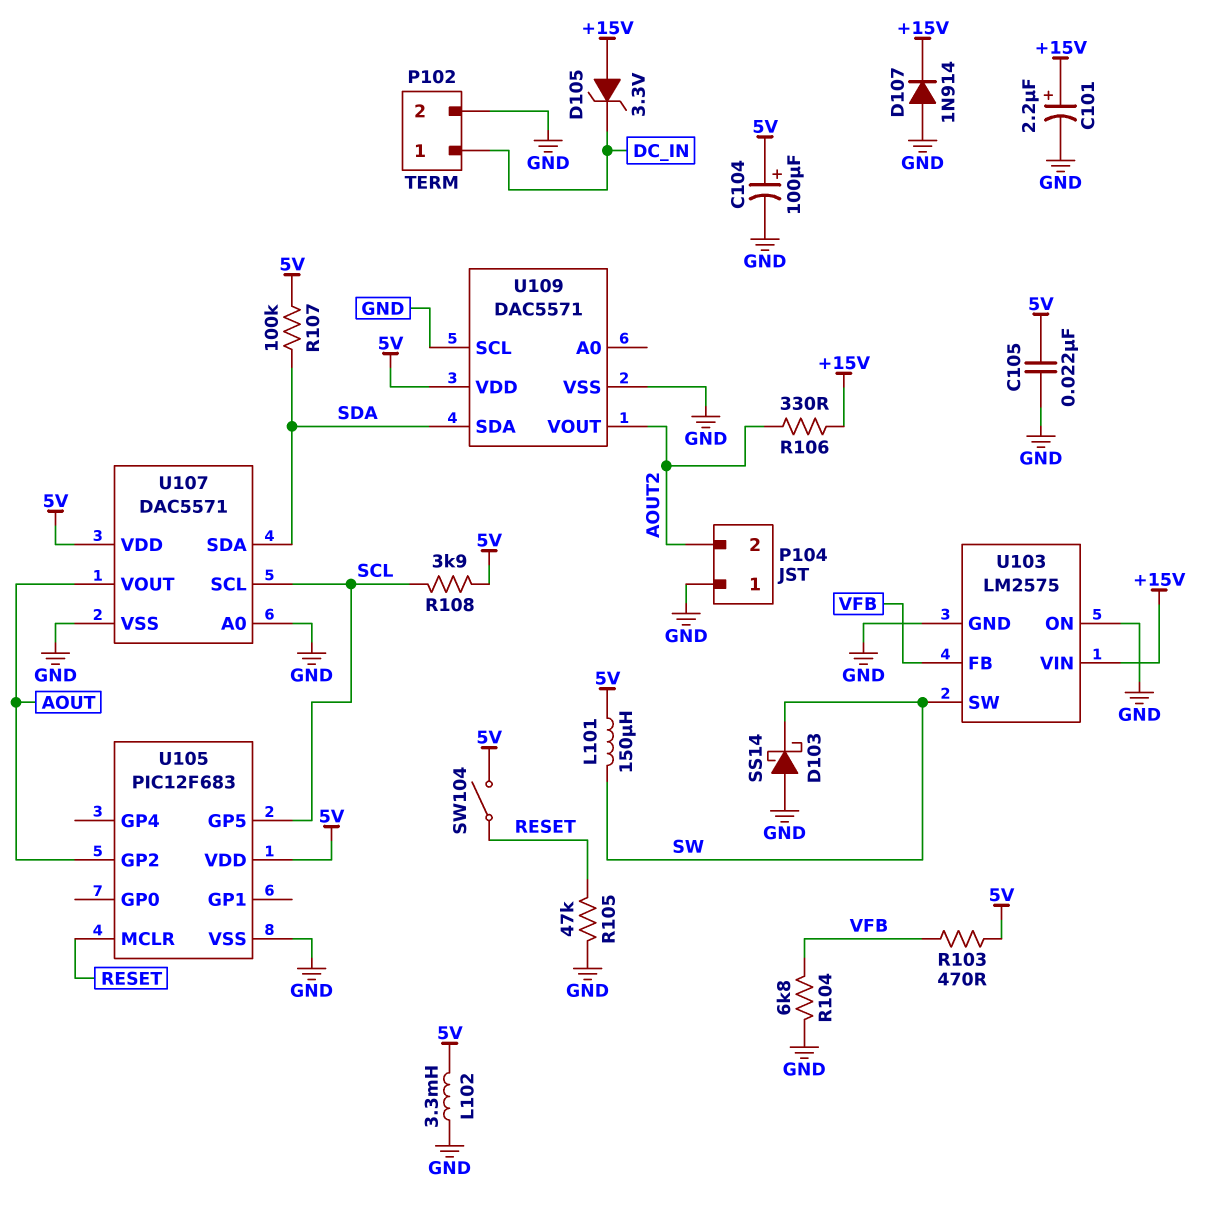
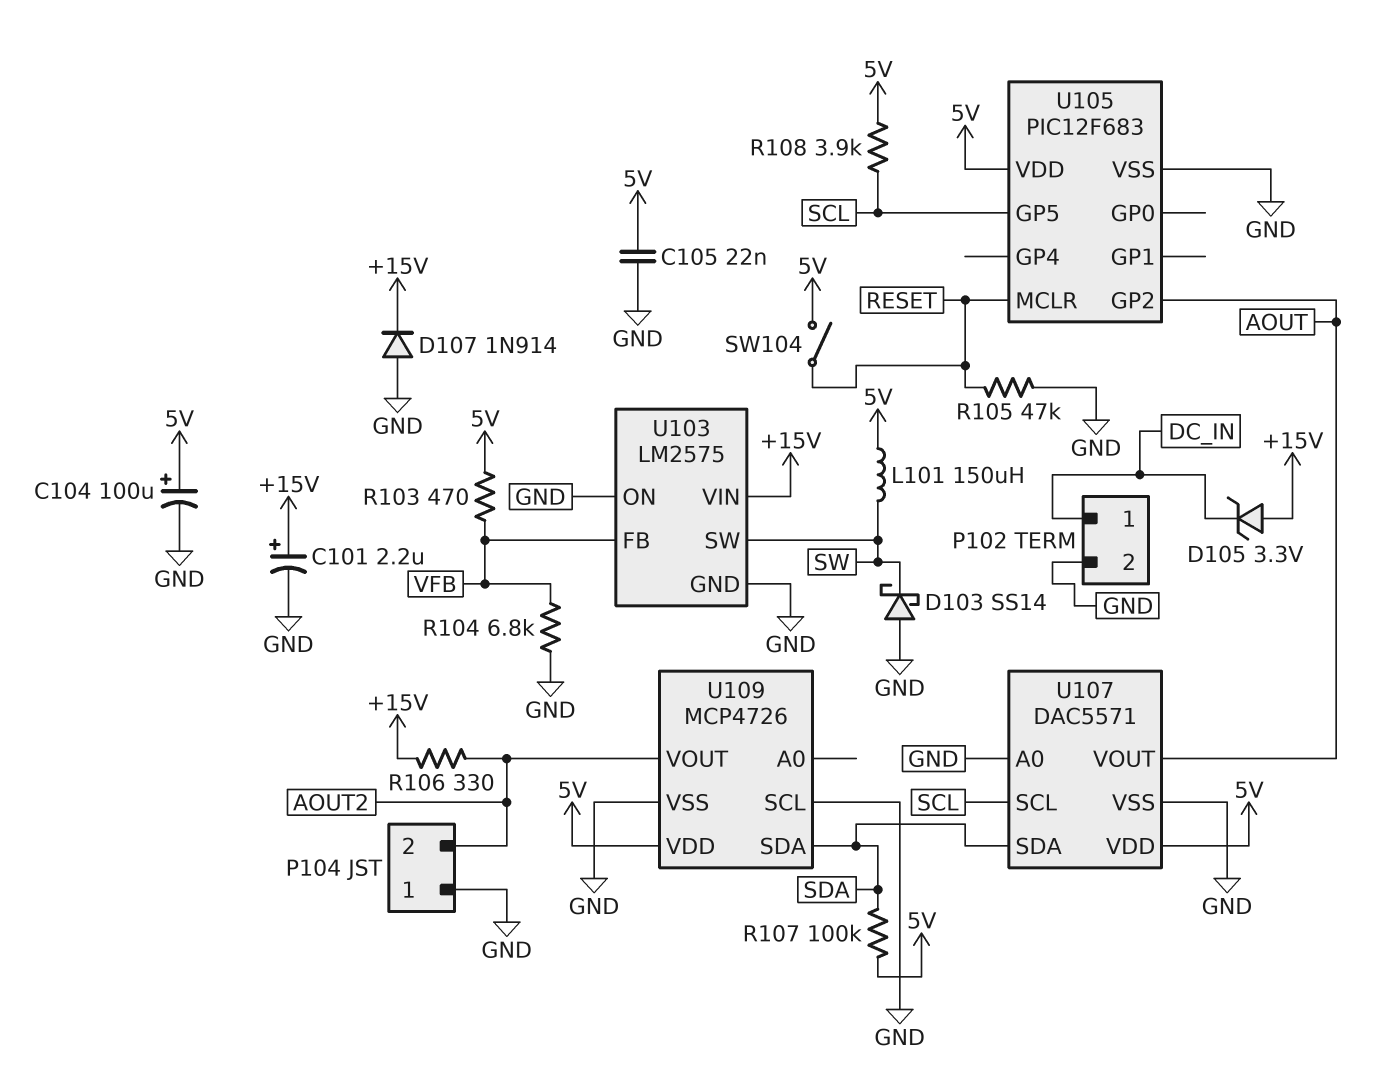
L102: 3.3mH (5V, GND) -> none
U109: DAC5571 -> MCP4726

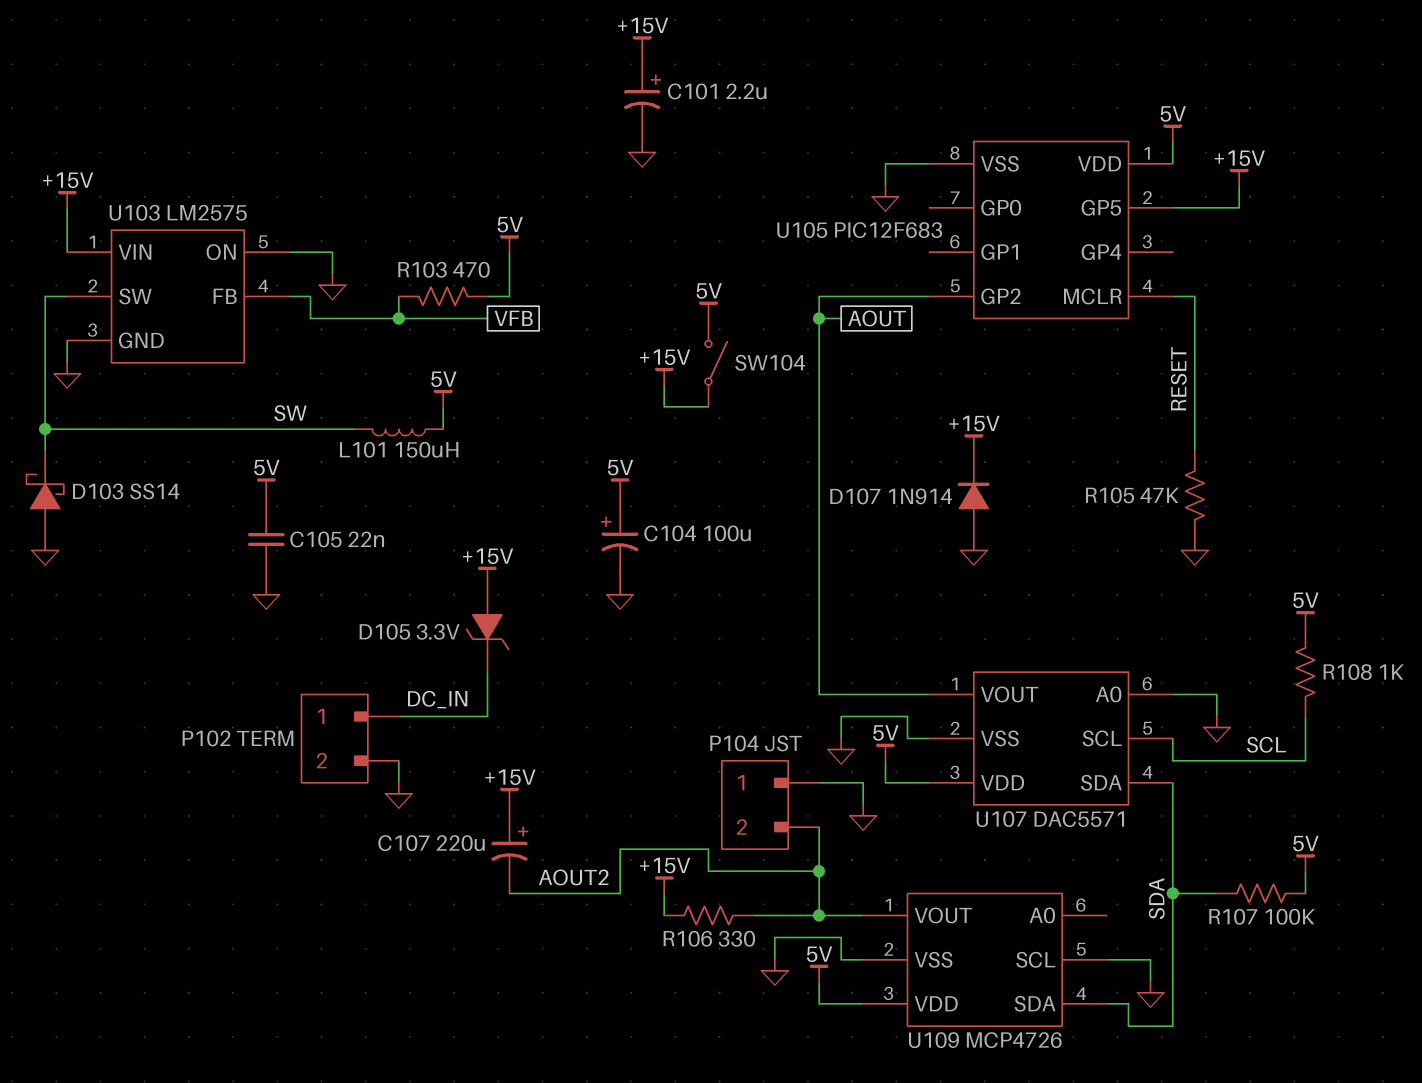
C107: none -> 220uF (plus +15V, minus AOUT2)
R104: 6.8k (GND, VFB) -> none
R108: 3.9k (5V, SCL) -> 1k (5V, SCL)
SW104: switch (5V, RESET) -> switch (+15V, 5V)
U105 pin GP5: SCL -> +15V

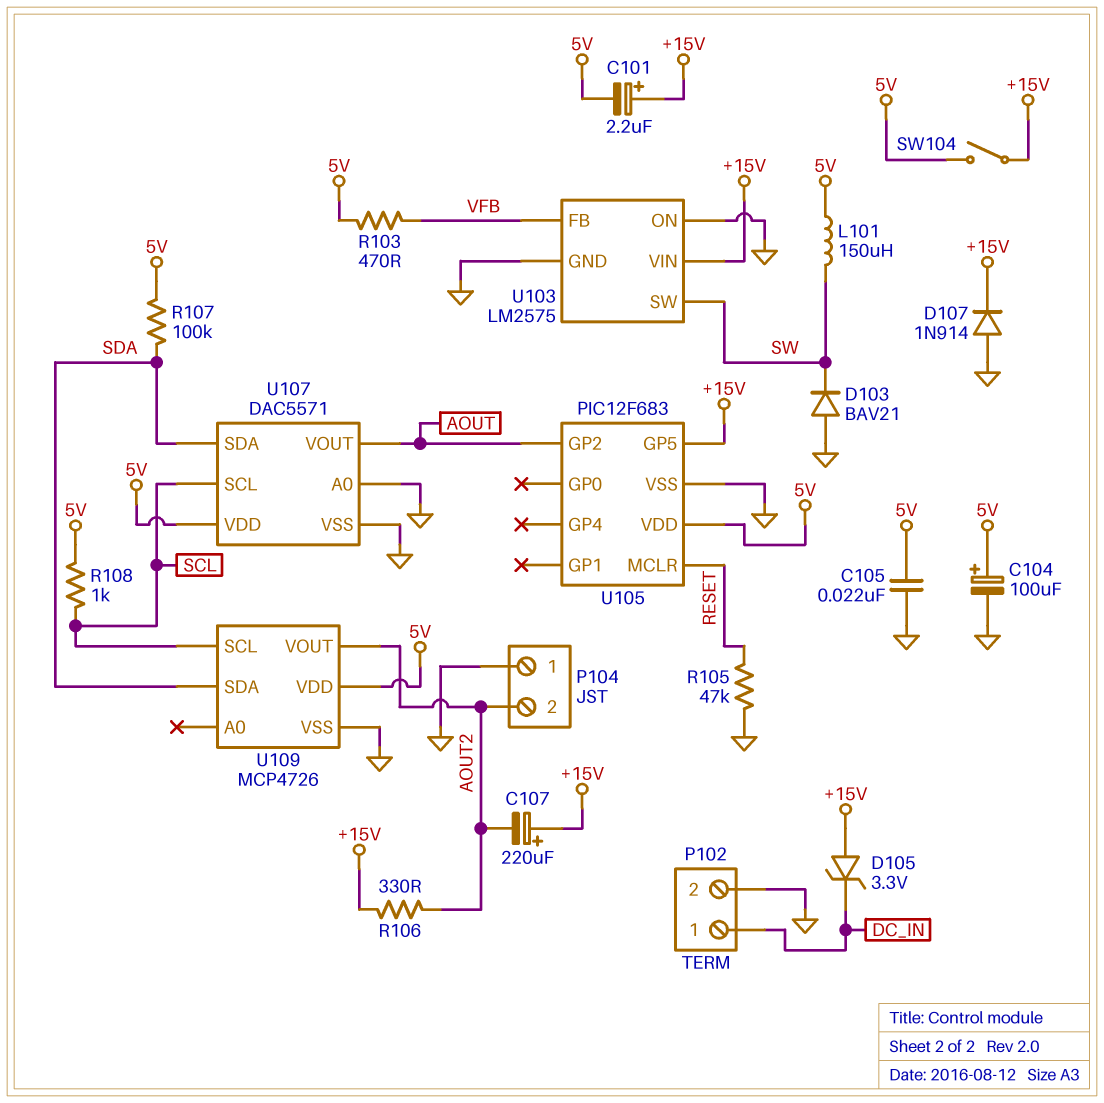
C101: 2.2uF (plus +15V, minus GND) -> 2.2uF (plus +15V, minus 5V)
D103: schottky SS14 (A GND, K SW) -> diode BAV21 (A GND, K SW)
U109 pin SCL: GND -> SCL

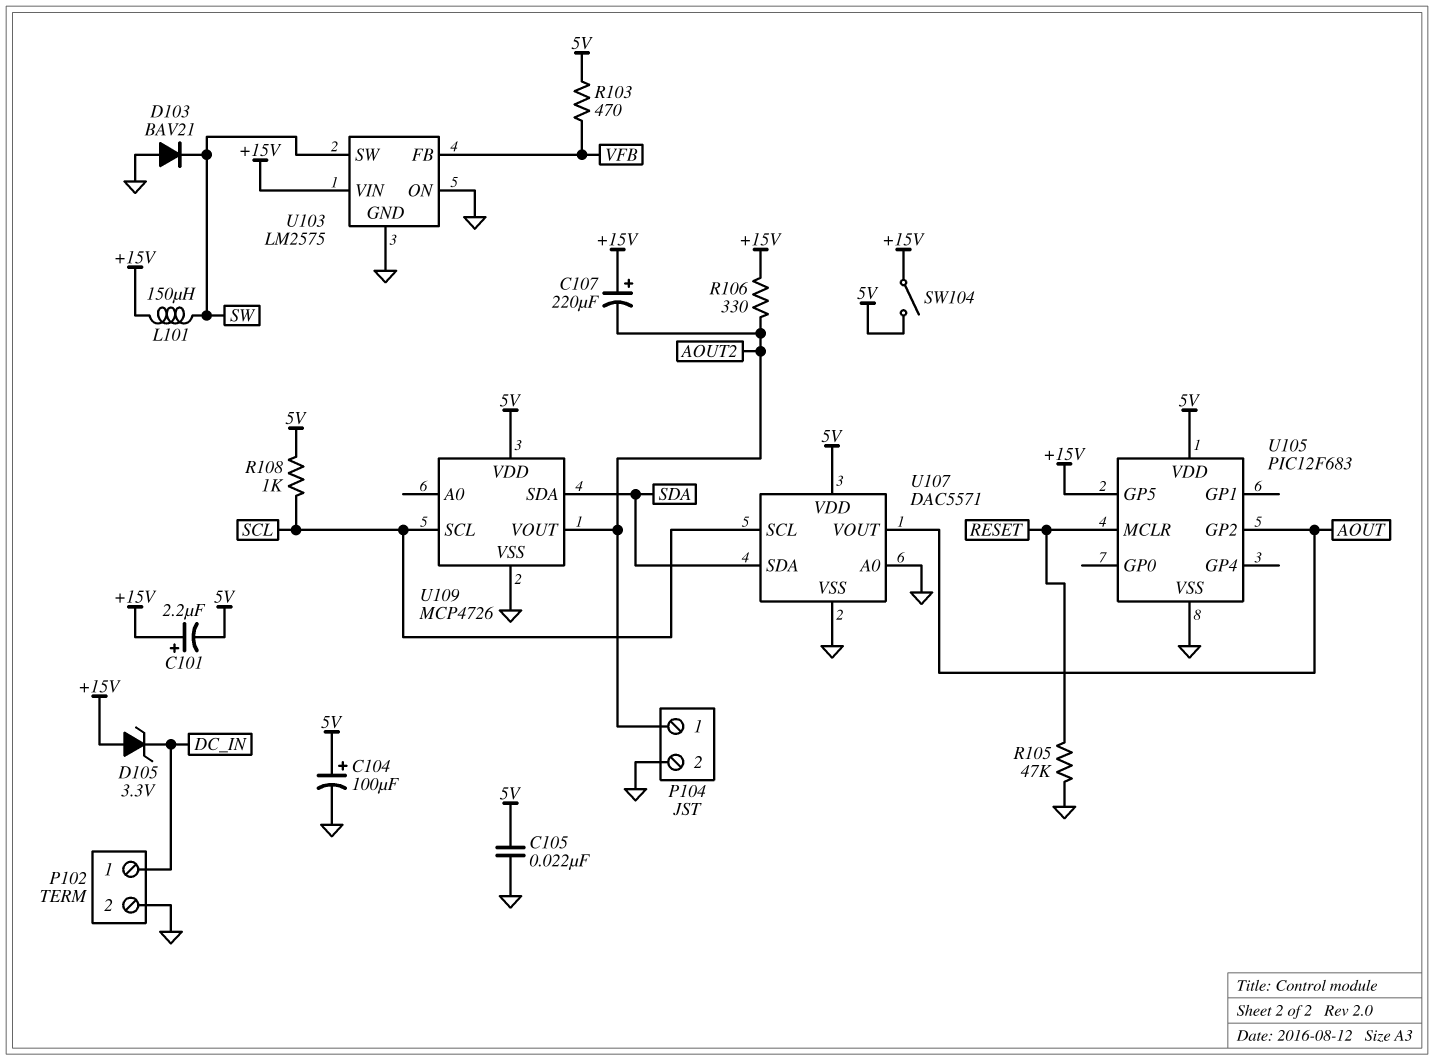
D107: diode 1N914 (A GND, K +15V) -> none
L101: 150uH (5V, SW) -> 150uH (+15V, SW)
P104 pin 1: GND -> AOUT2
P104 pin 2: AOUT2 -> GND
R107: 100k (5V, SDA) -> none

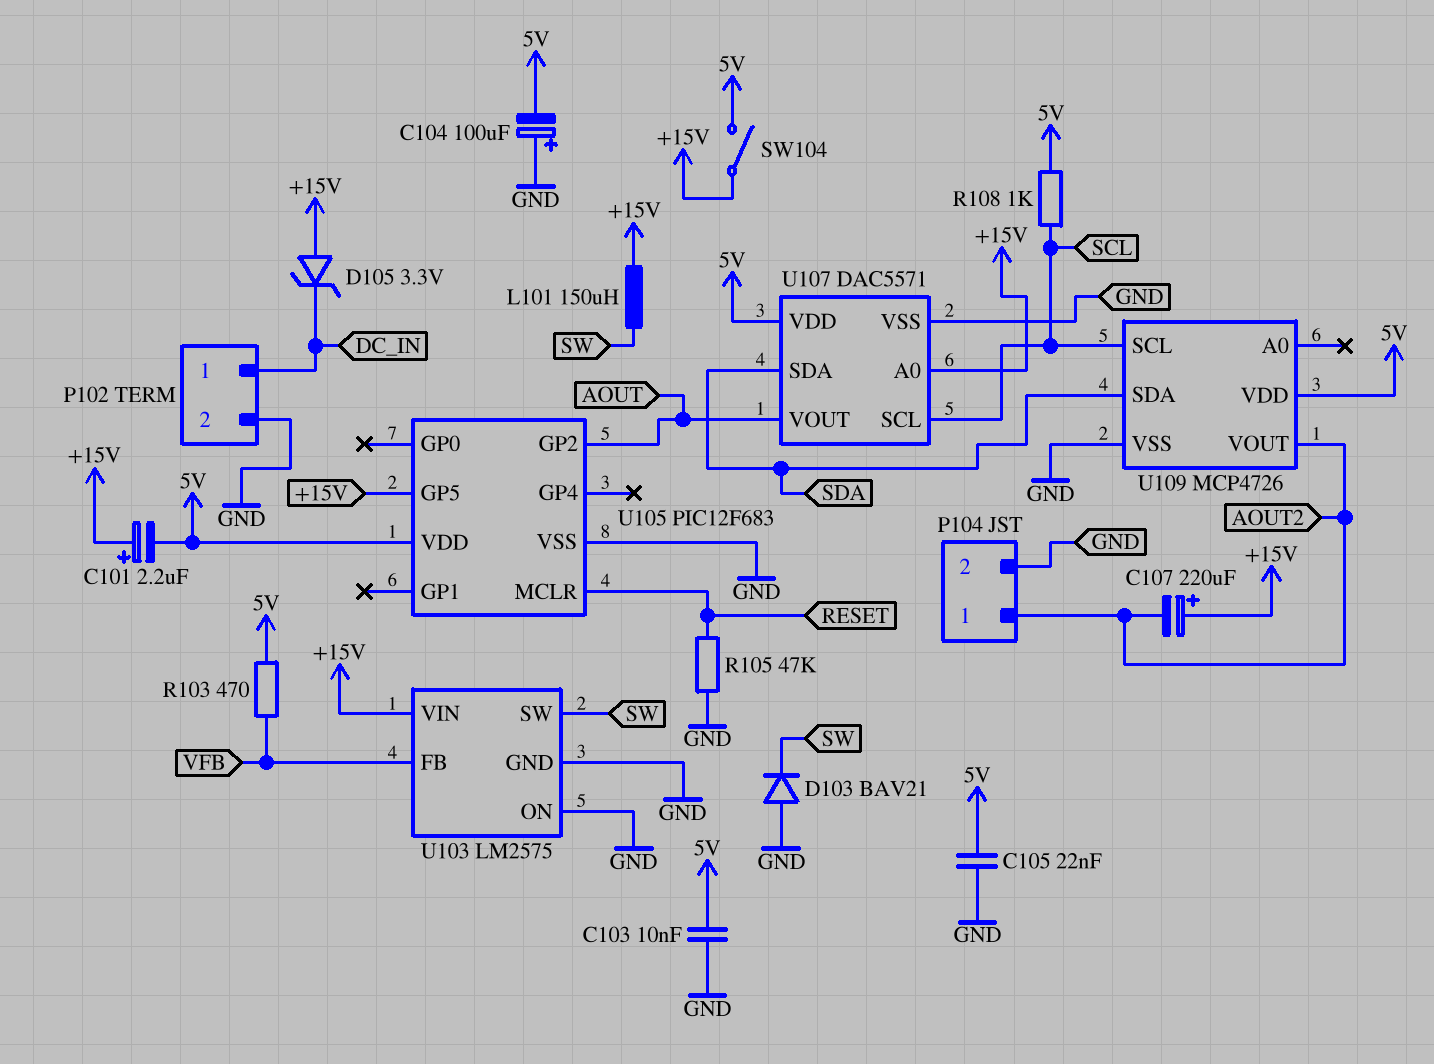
C103: none -> 10nF (5V, GND)
C104: 100uF (plus 5V, minus GND) -> 100uF (plus GND, minus 5V)
R106: 330 (+15V, AOUT2) -> none
U107 pin A0: GND -> +15V

